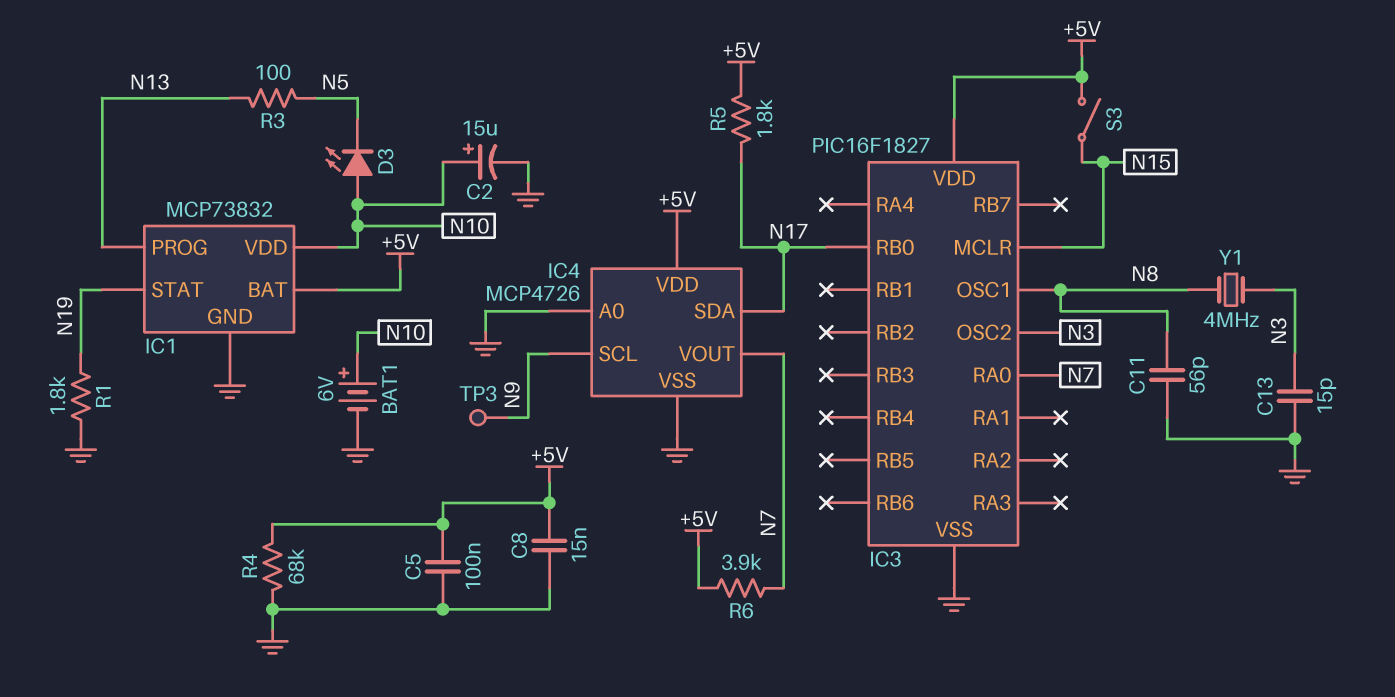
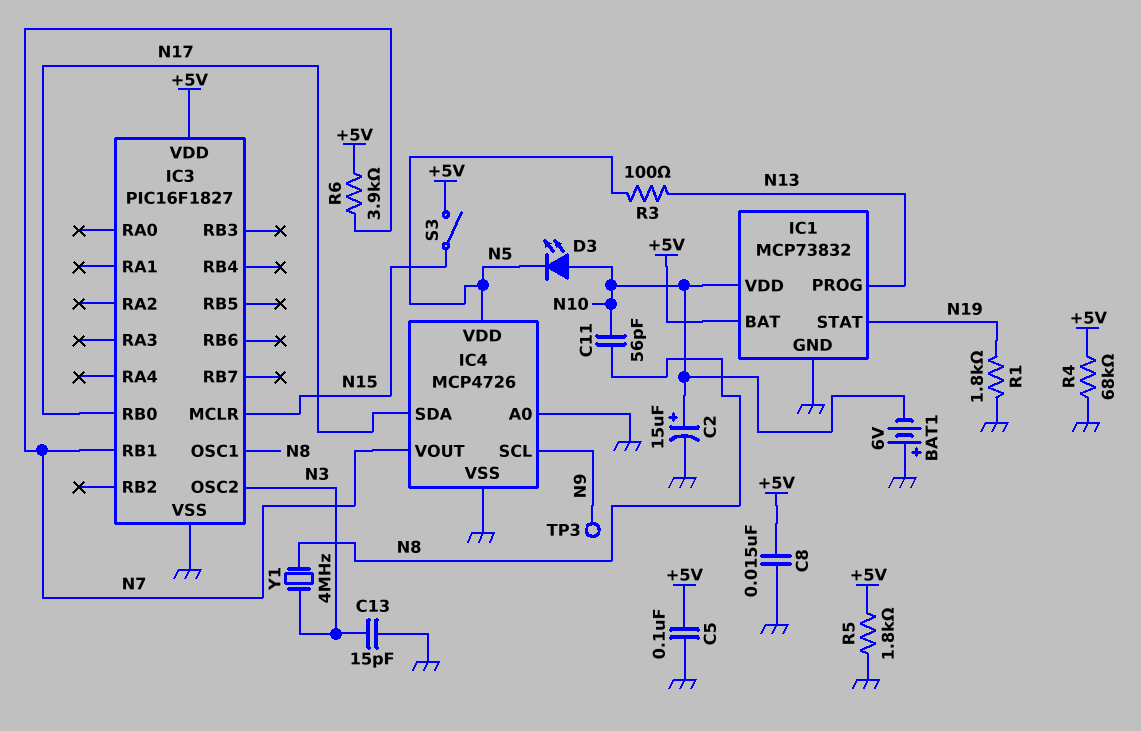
BAT1: 6V (plus N10, minus GND) -> 6V (plus GND, minus N10)
C11: 56pF (GND, N8) -> 56pF (N8, N10)
IC3 pin RA0: N7 -> none
IC3 pin RB1: none -> N7
IC4 pin VDD: +5V -> N5
R5: 1.8k (+5V, N17) -> 1.8k (+5V, GND)

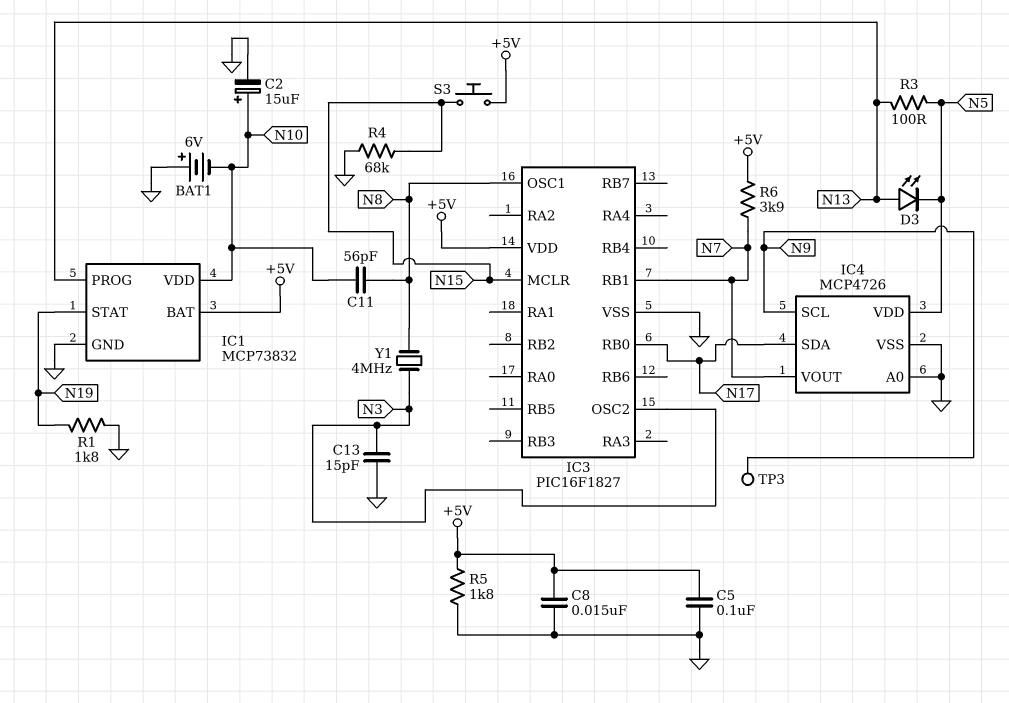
D3: LED (A N10, K N5) -> LED (A N13, K N5)
R4: 68k (+5V, GND) -> 68k (GND, N15)
S3: switch (+5V, N15) -> button (+5V, N15)

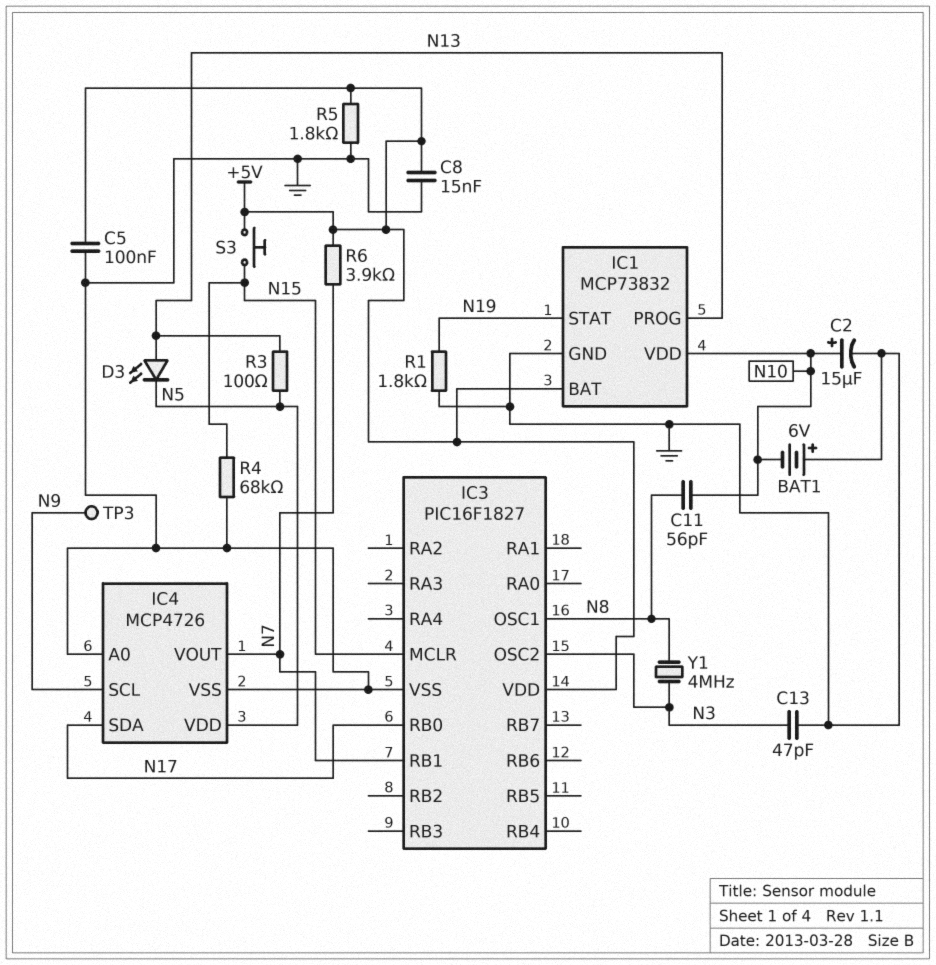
C13: 15pF (GND, N3) -> 47pF (GND, N3)

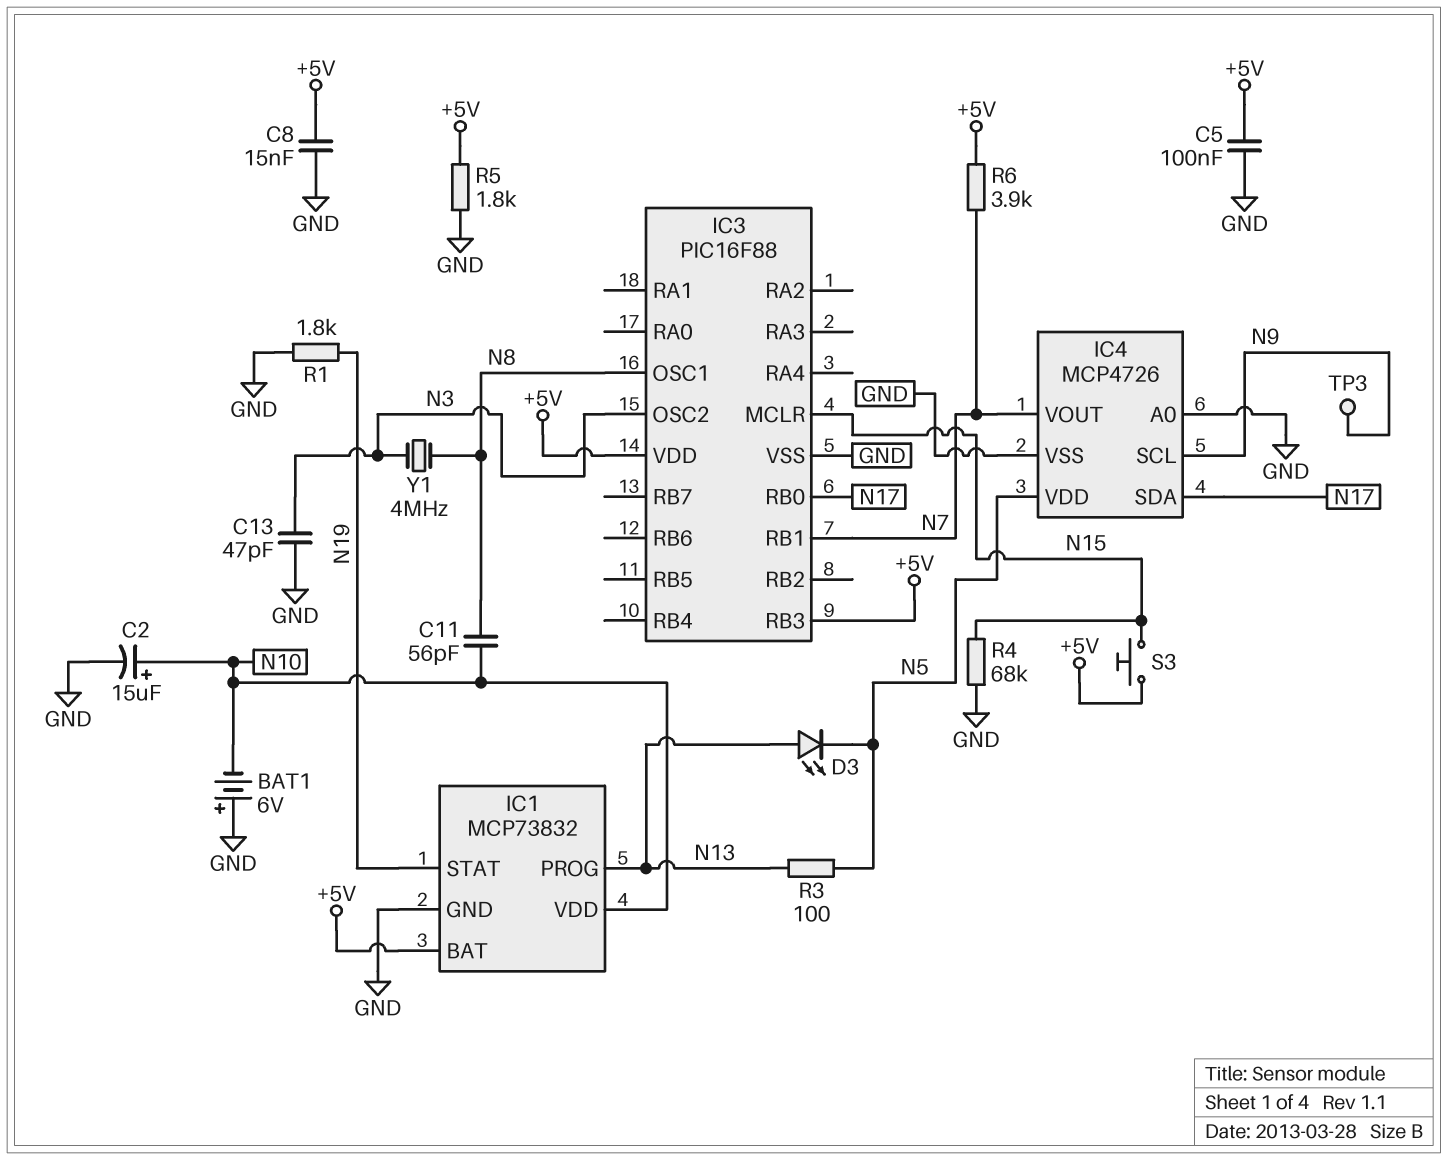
IC3: PIC16F1827 -> PIC16F88
IC3 pin RB3: none -> +5V

